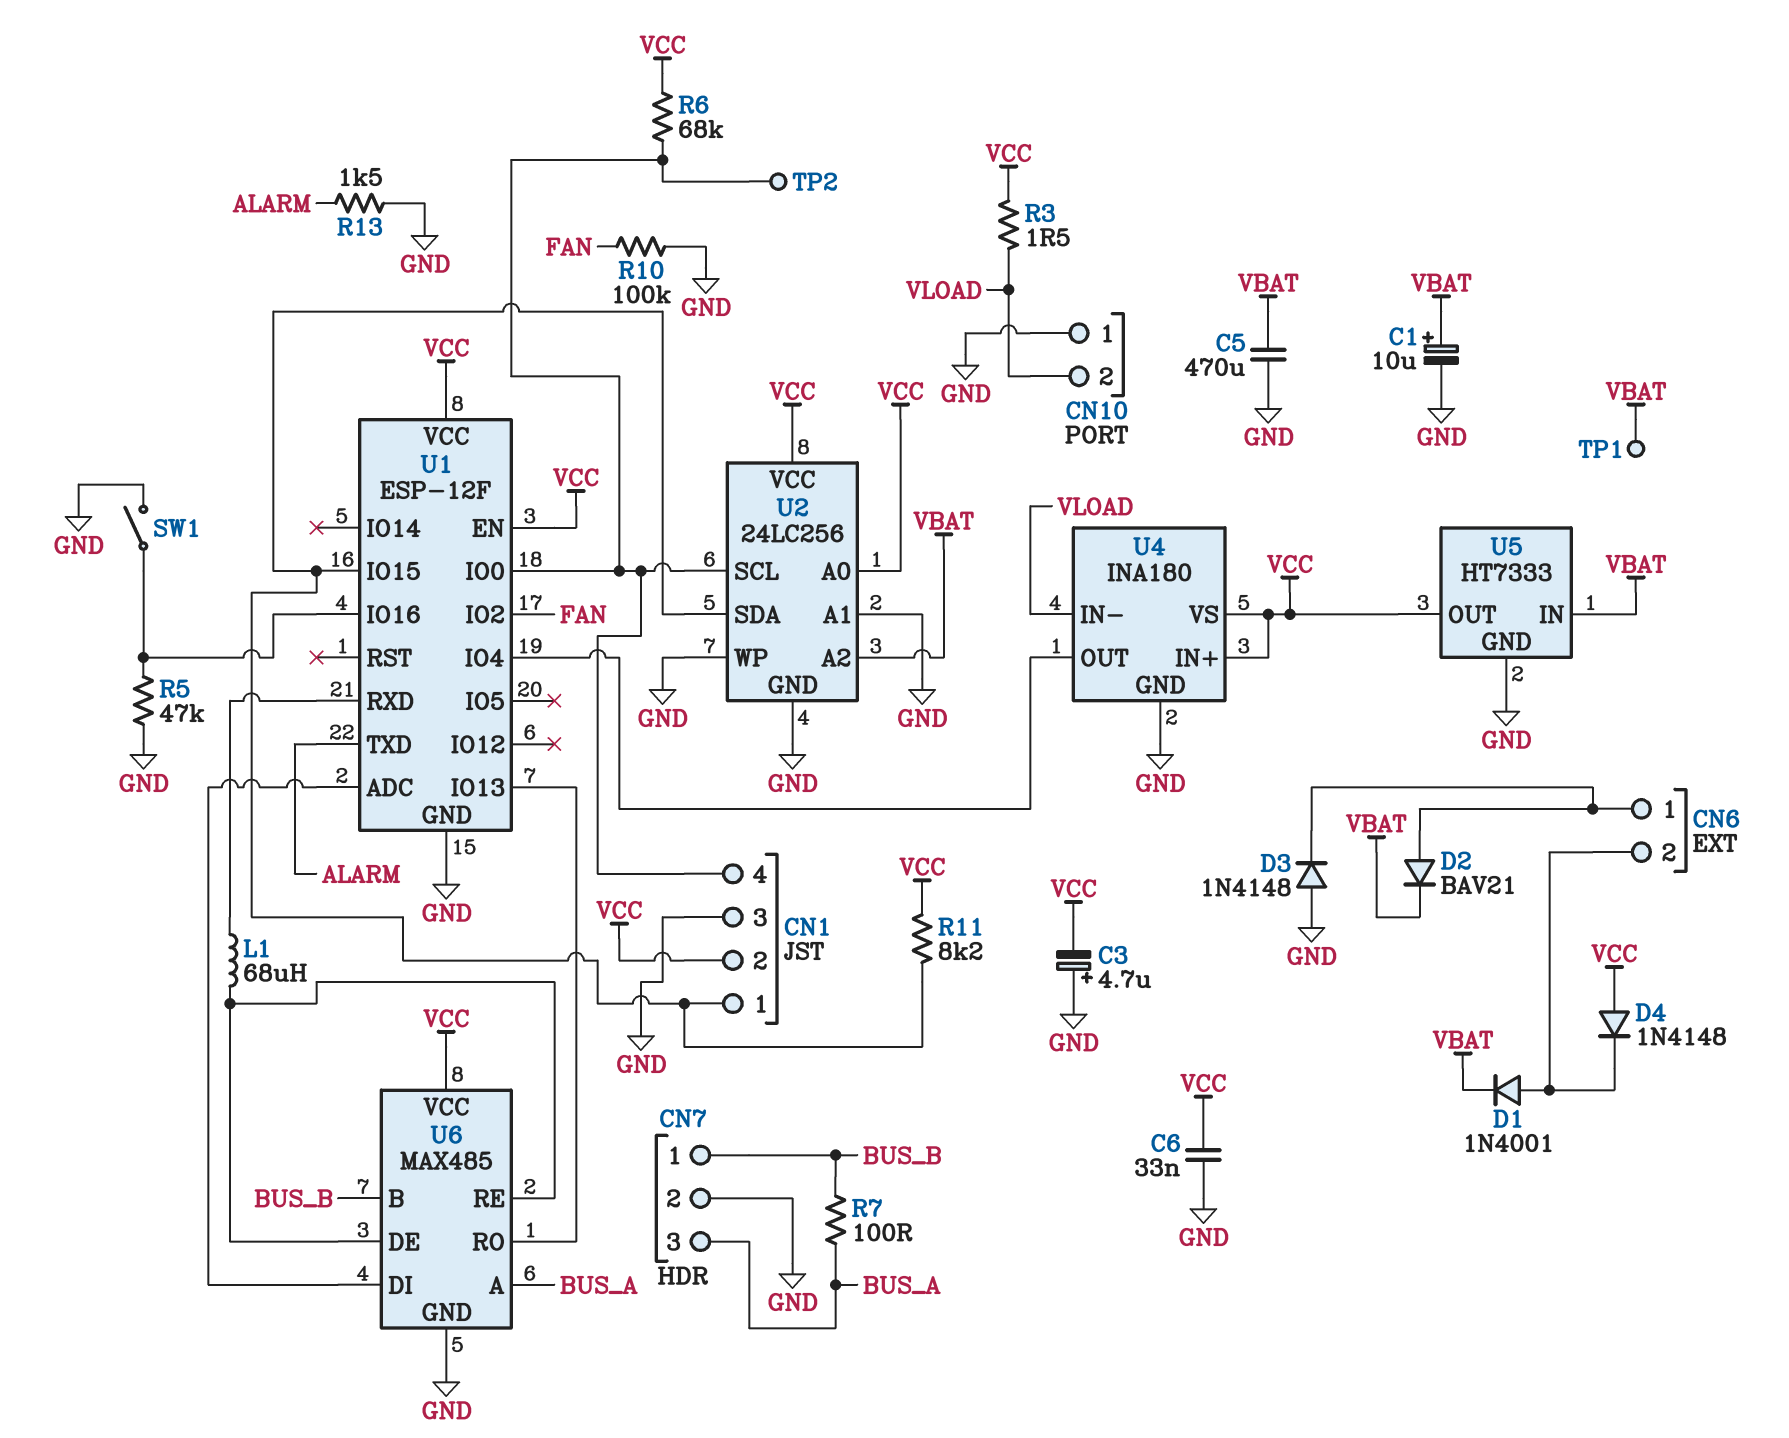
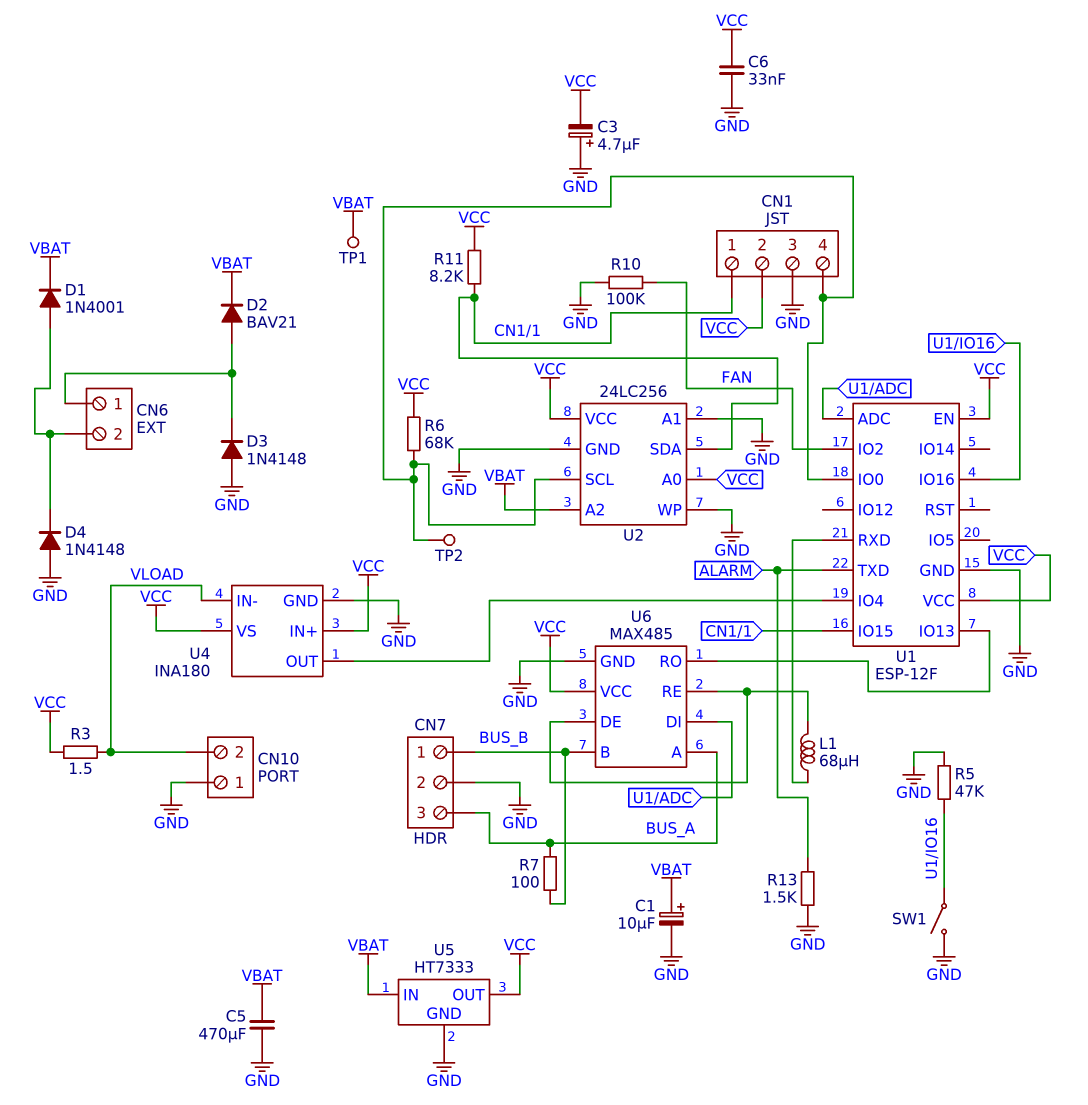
D4: diode 1N4148 (A VCC, K CN6/2) -> diode 1N4148 (A GND, K CN6/2)

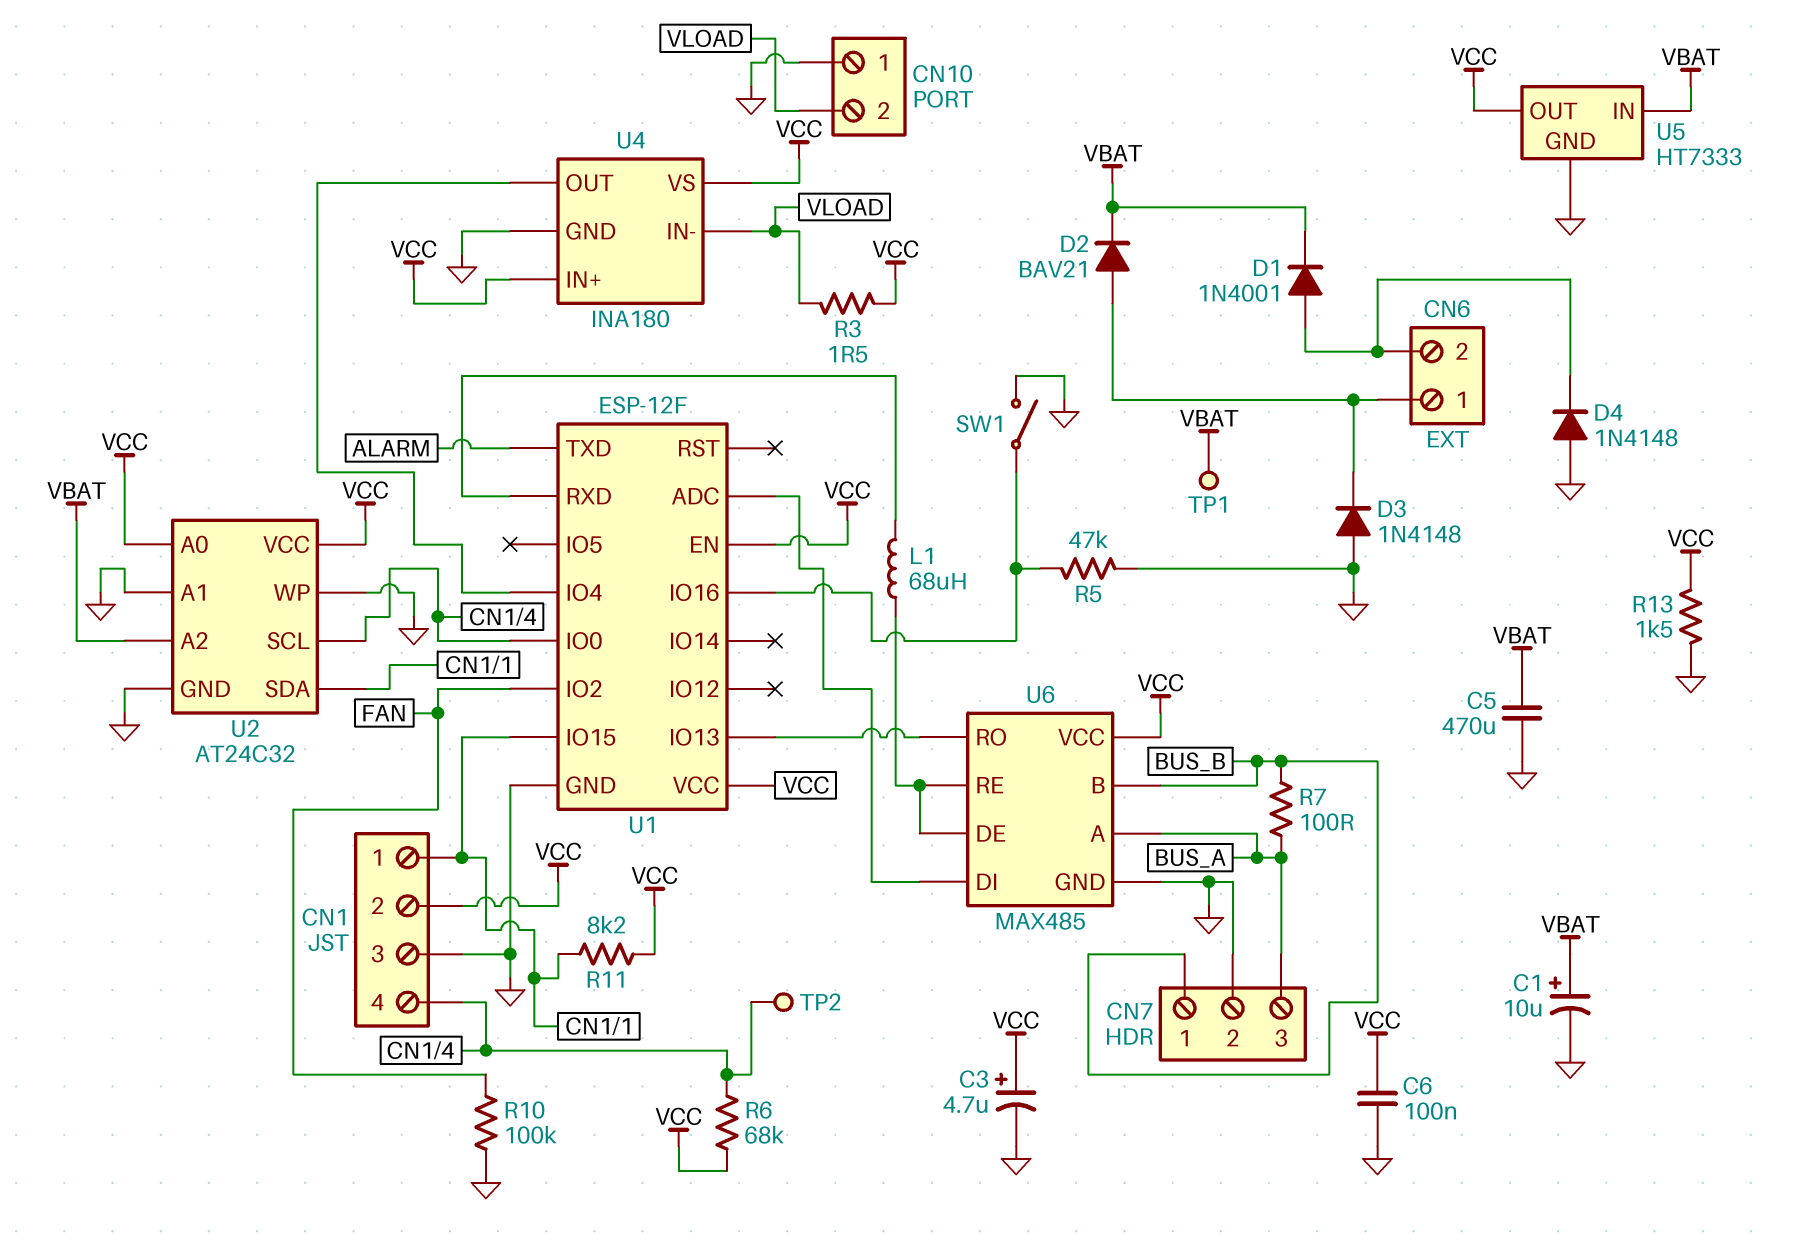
C3: 4.7uF (plus GND, minus VCC) -> 4.7uF (plus VCC, minus GND)
C6: 33nF (GND, VCC) -> 100nF (GND, VCC)
R13: 1.5k (ALARM, GND) -> 1.5k (GND, VCC)
U2: 24LC256 -> AT24C32

